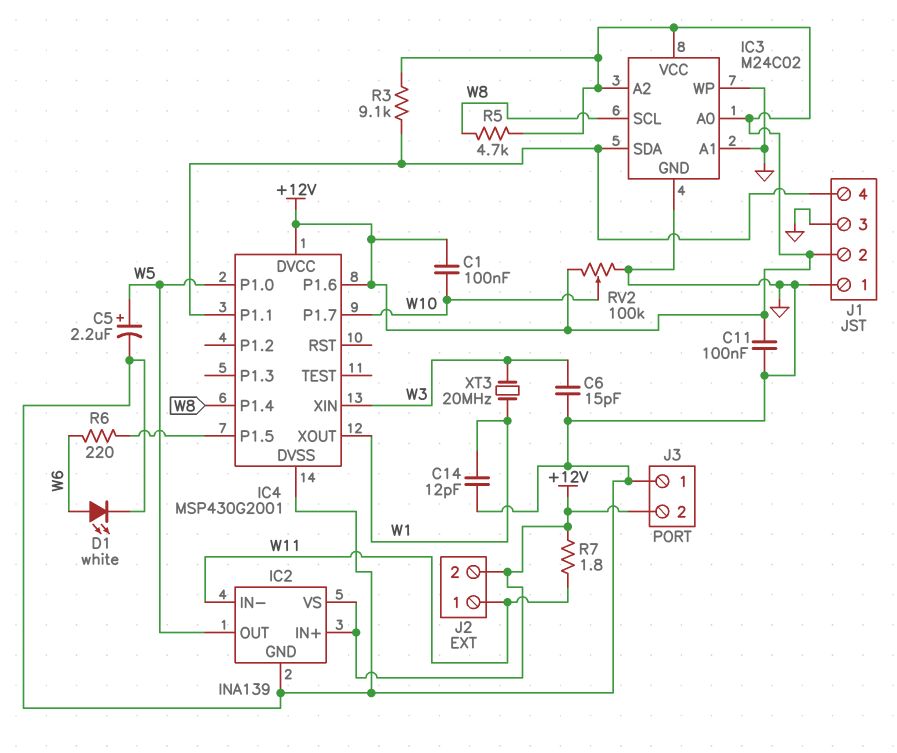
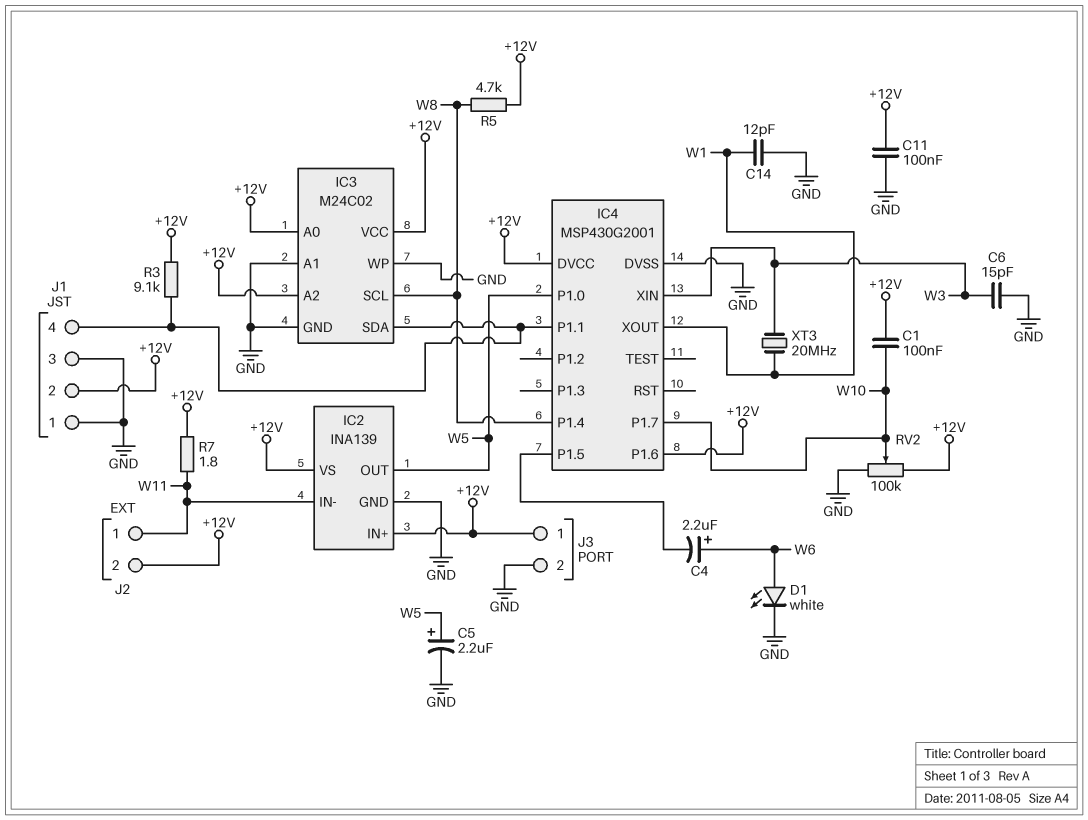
C4: none -> 2.2uF (plus W6, minus IC4/P1.5)
J3 pin 1: GND -> +12V
J3 pin 2: +12V -> GND
R6: 220 (IC4/P1.5, W6) -> none

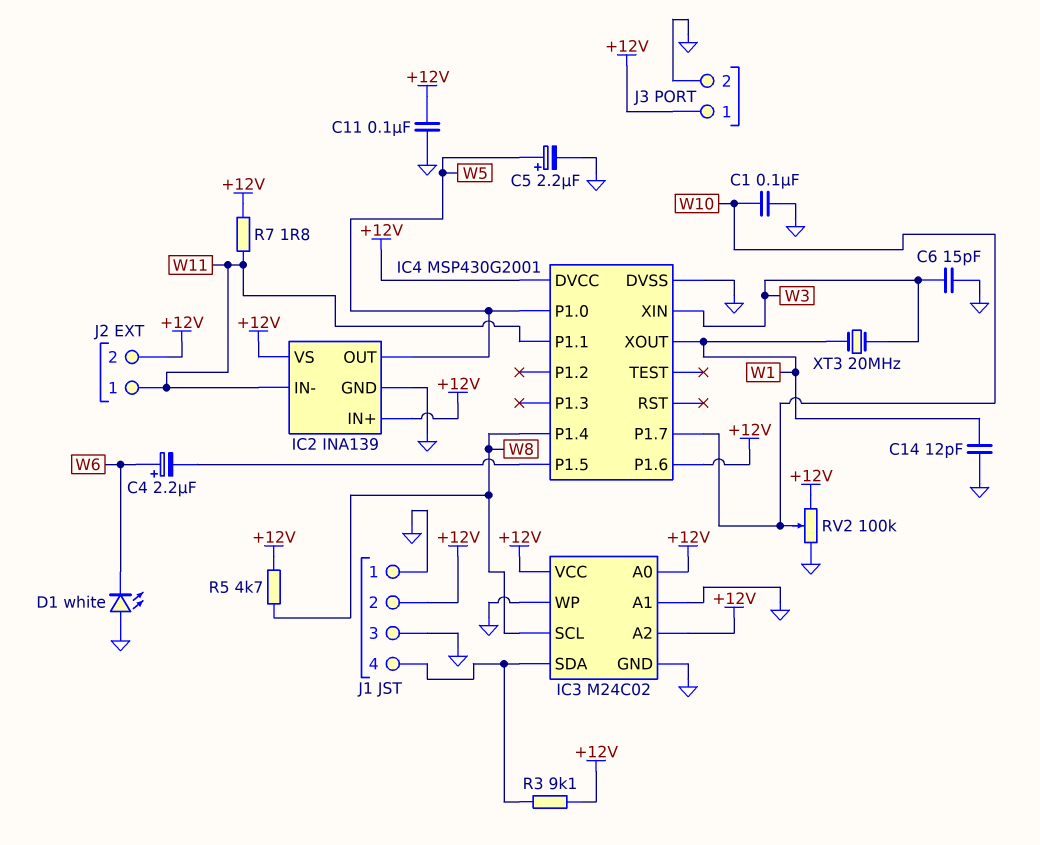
C1: 100nF (+12V, W10) -> 100nF (GND, W10)
D1: LED white (A W6, K GND) -> LED white (A GND, K W6)
IC4 pin P1.1: IC3/SDA -> W11

